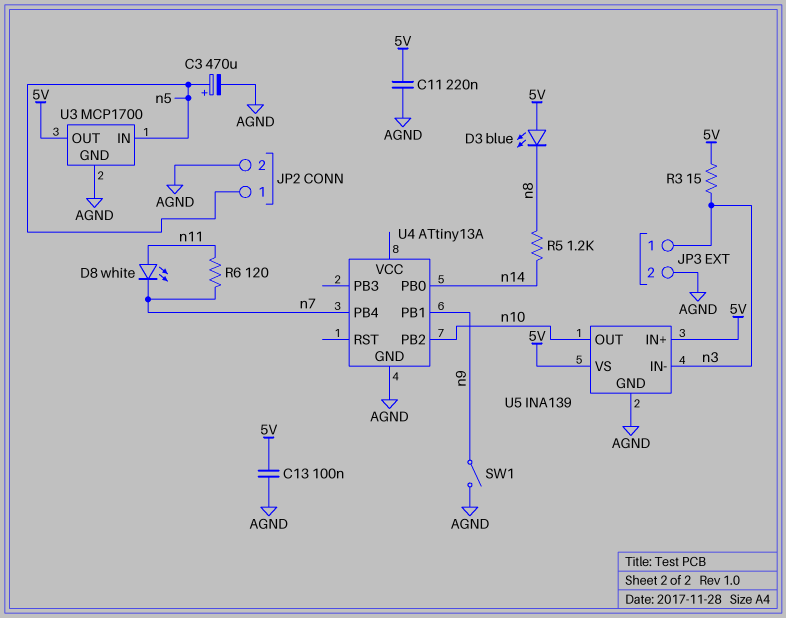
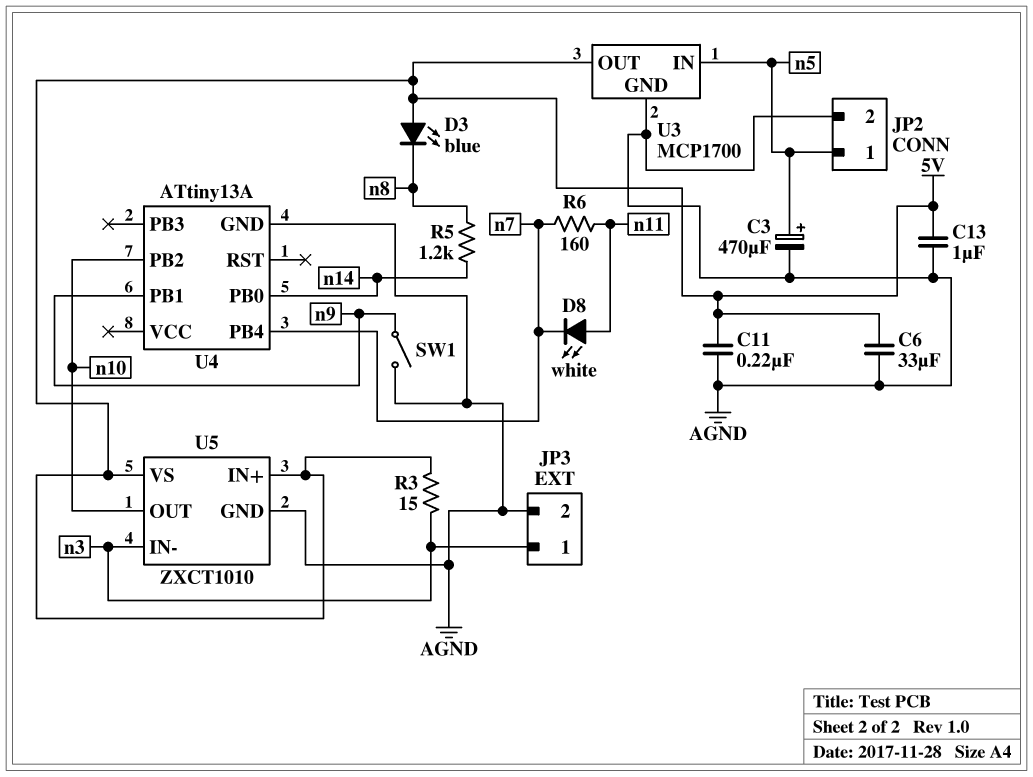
C6: none -> 33uF (5V, AGND)
C13: 100nF (5V, AGND) -> 1uF (5V, AGND)
R6: 120 (n7, n11) -> 160 (n7, n11)
U5: INA139 -> ZXCT1010

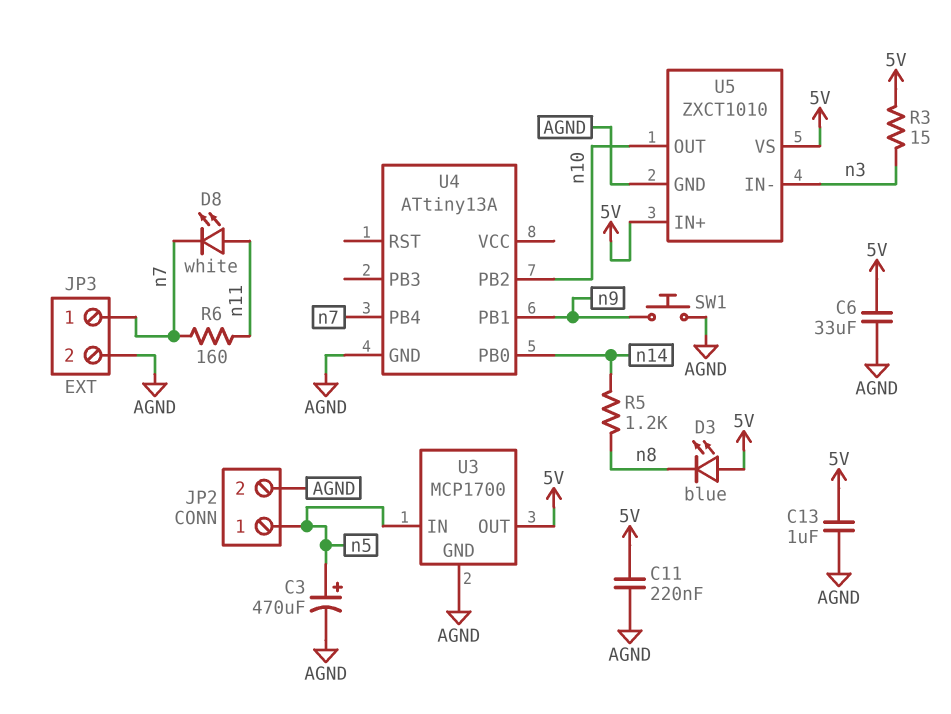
JP3 pin 1: n3 -> n7
SW1: switch (AGND, n9) -> button (AGND, n9)

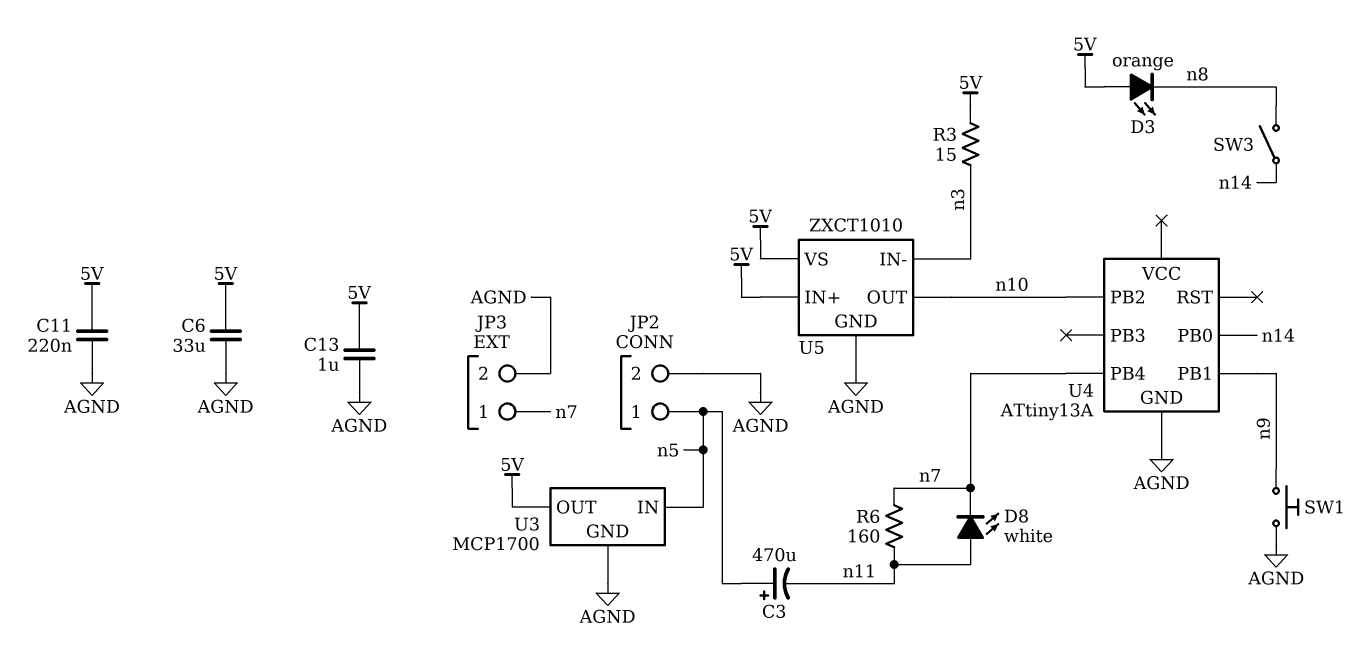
C3: 470uF (plus n5, minus AGND) -> 470uF (plus n5, minus n11)
D3: LED blue (A 5V, K n8) -> LED orange (A 5V, K n8)
R5: 1.2k (n8, n14) -> none
SW3: none -> switch (n8, n14)

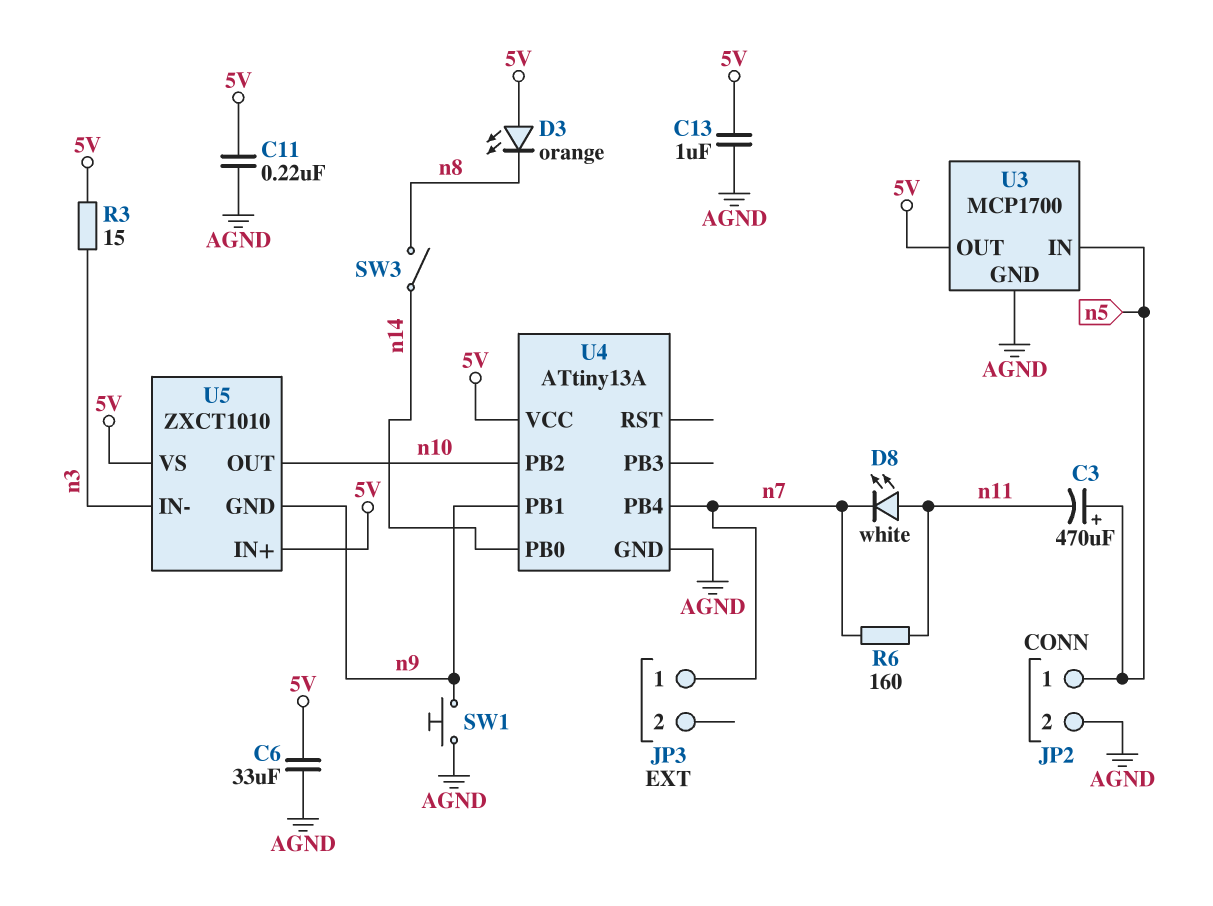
JP3 pin 2: AGND -> none
U4 pin VCC: none -> 5V
U5 pin GND: AGND -> n9

